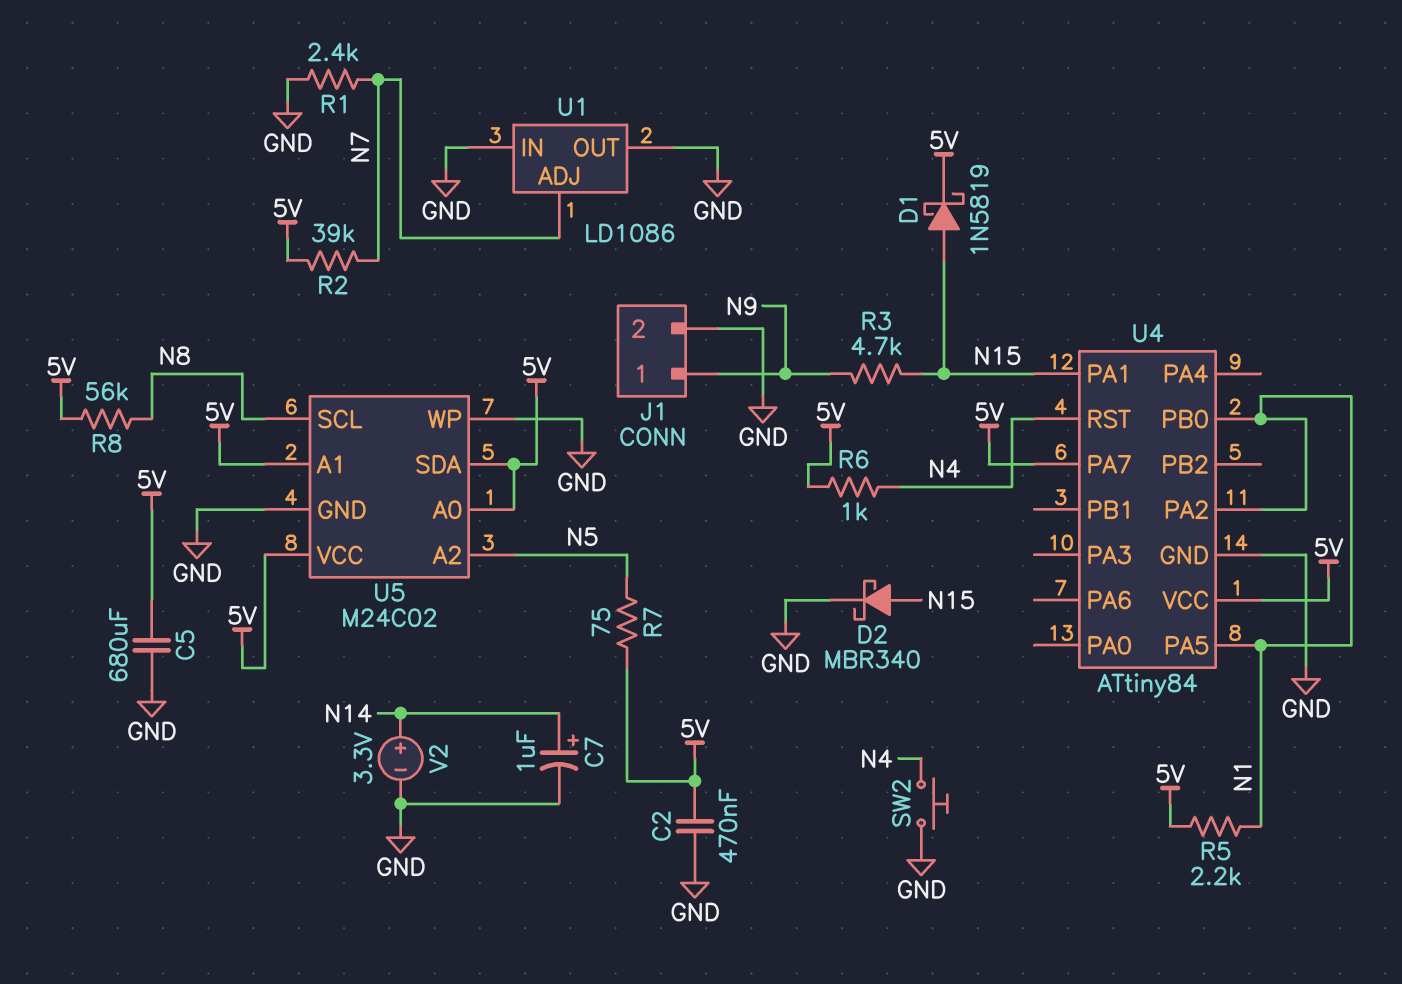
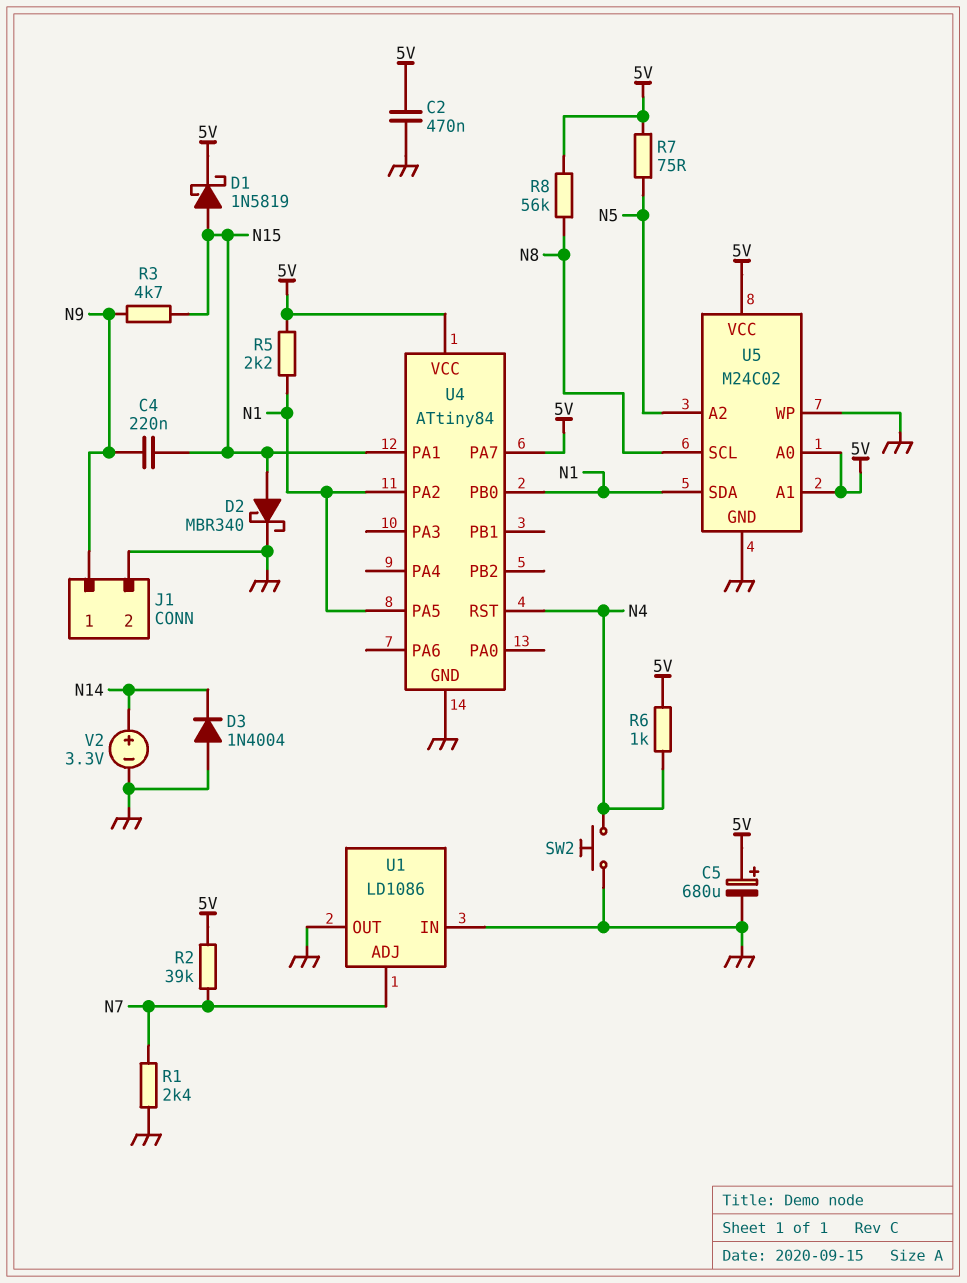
C4: none -> 220nF (N9, N15)
C5: 680uF (5V, GND) -> 680uF (plus 5V, minus GND)
C7: 1uF (plus N14, minus GND) -> none
D3: none -> diode 1N4004 (A GND, K N14)
U5 pin SDA: 5V -> N1

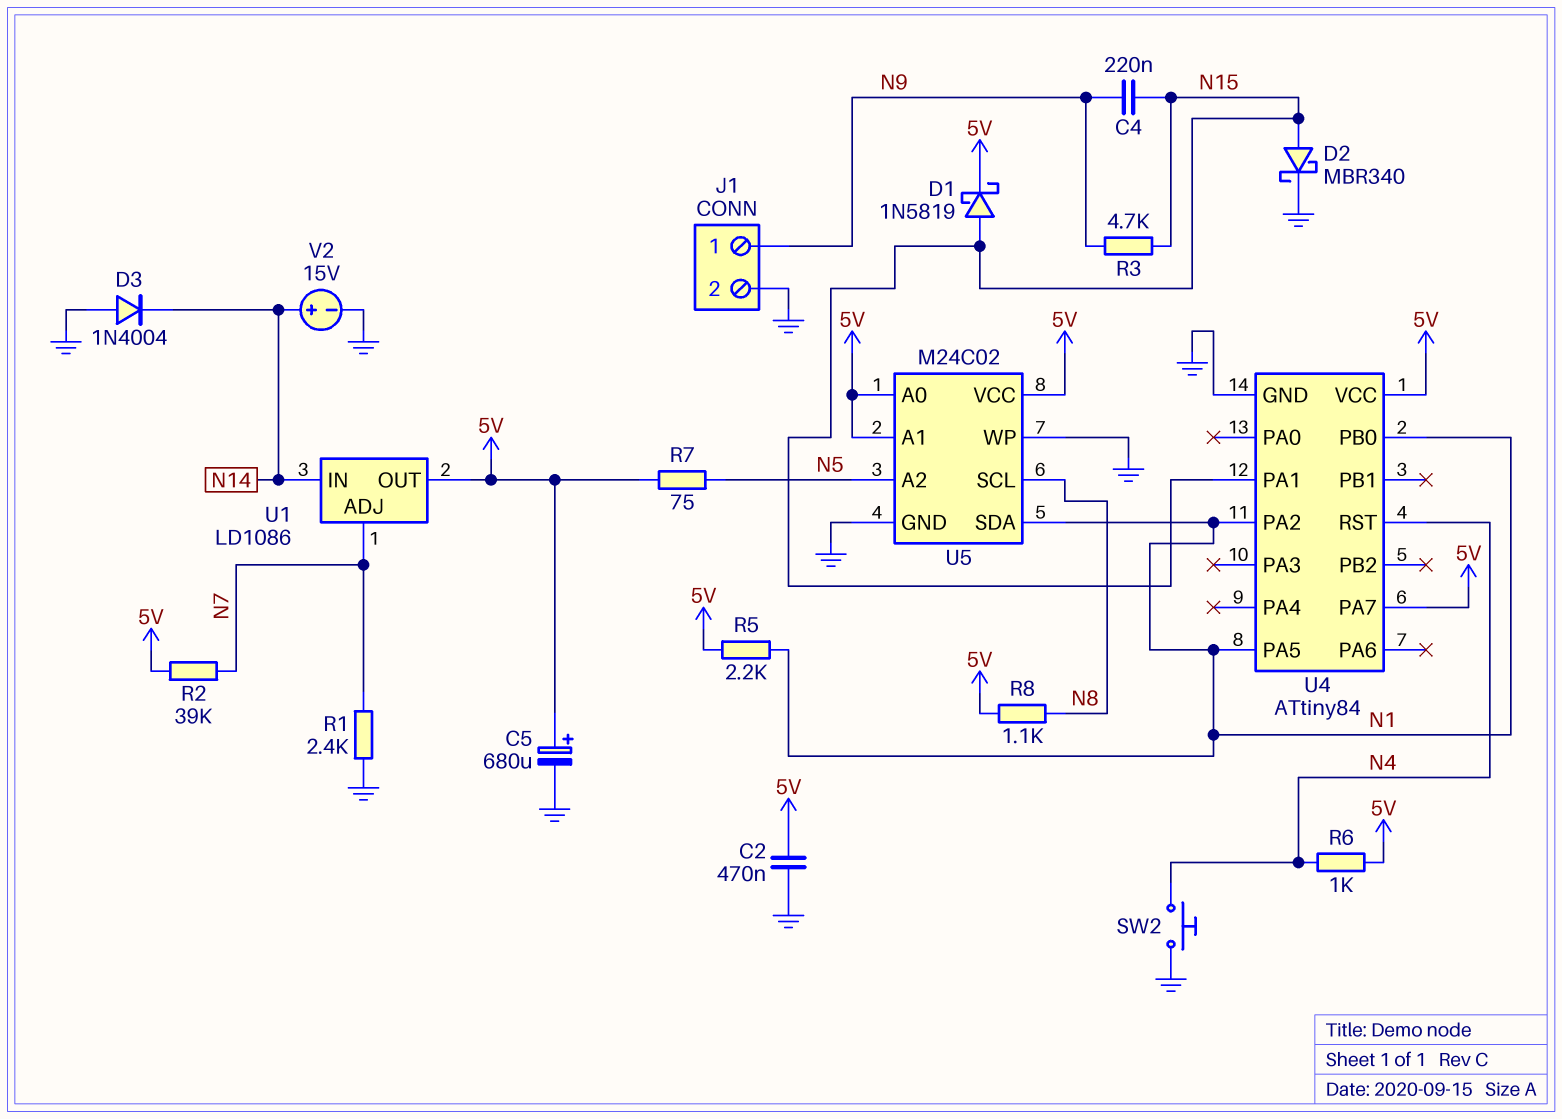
R8: 56k (5V, N8) -> 1.1k (5V, N8)
U1 pin IN: GND -> N14
U1 pin OUT: GND -> 5V
V2: 3.3V (plus N14, minus GND) -> 15V (plus N14, minus GND)

